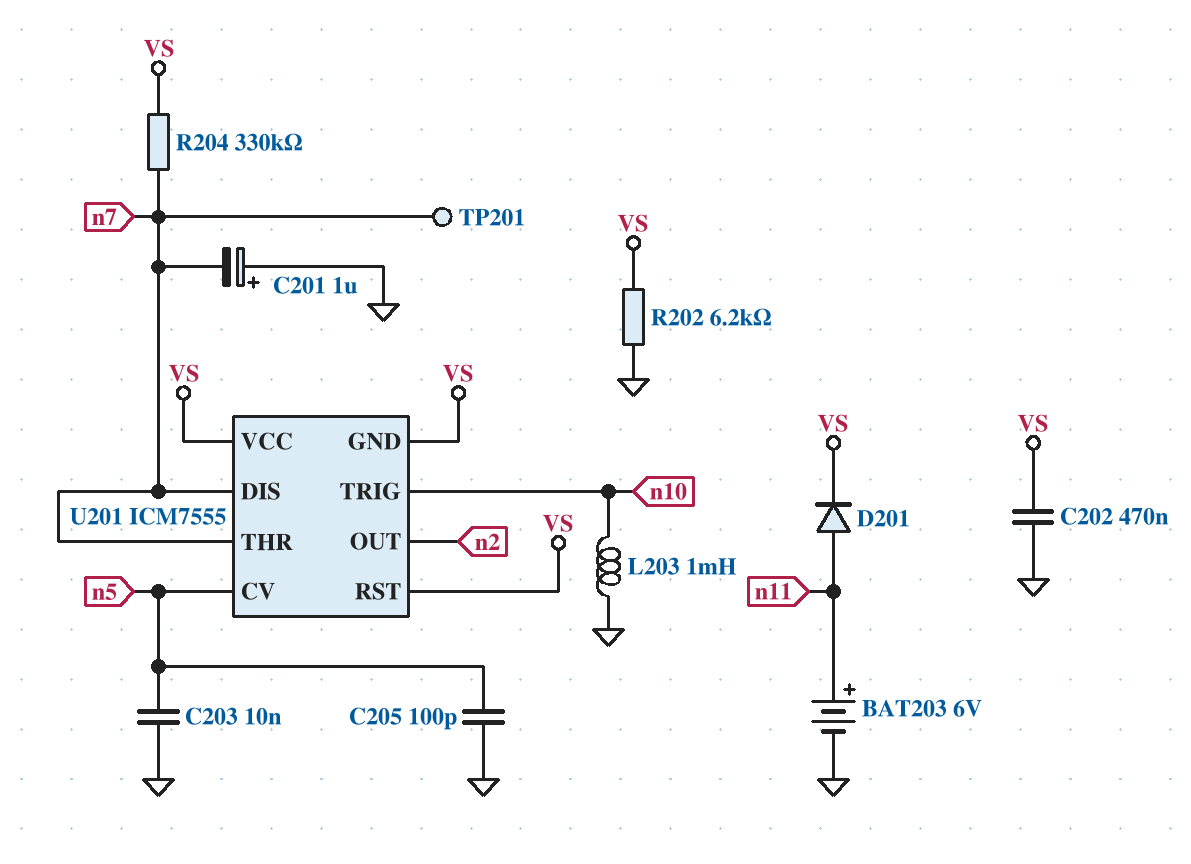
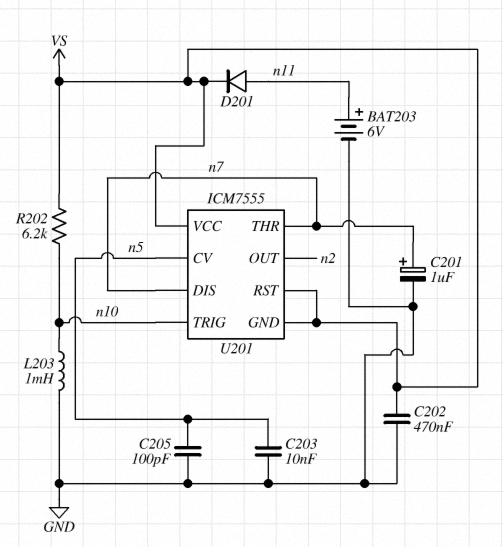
C201: 1uF (plus GND, minus n7) -> 1uF (plus n7, minus GND)
R202: 6.2k (GND, VS) -> 6.2k (VS, n10)
R204: 330k (VS, n7) -> none
TP201: test point (n7) -> none

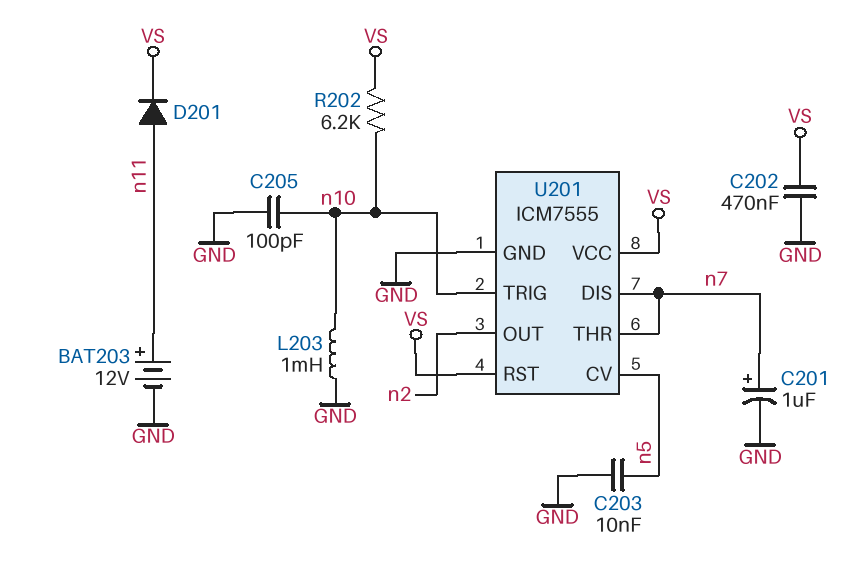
BAT203: 6V (plus n11, minus GND) -> 12V (plus n11, minus GND)
C205: 100pF (GND, n5) -> 100pF (GND, n10)
U201 pin GND: VS -> GND

